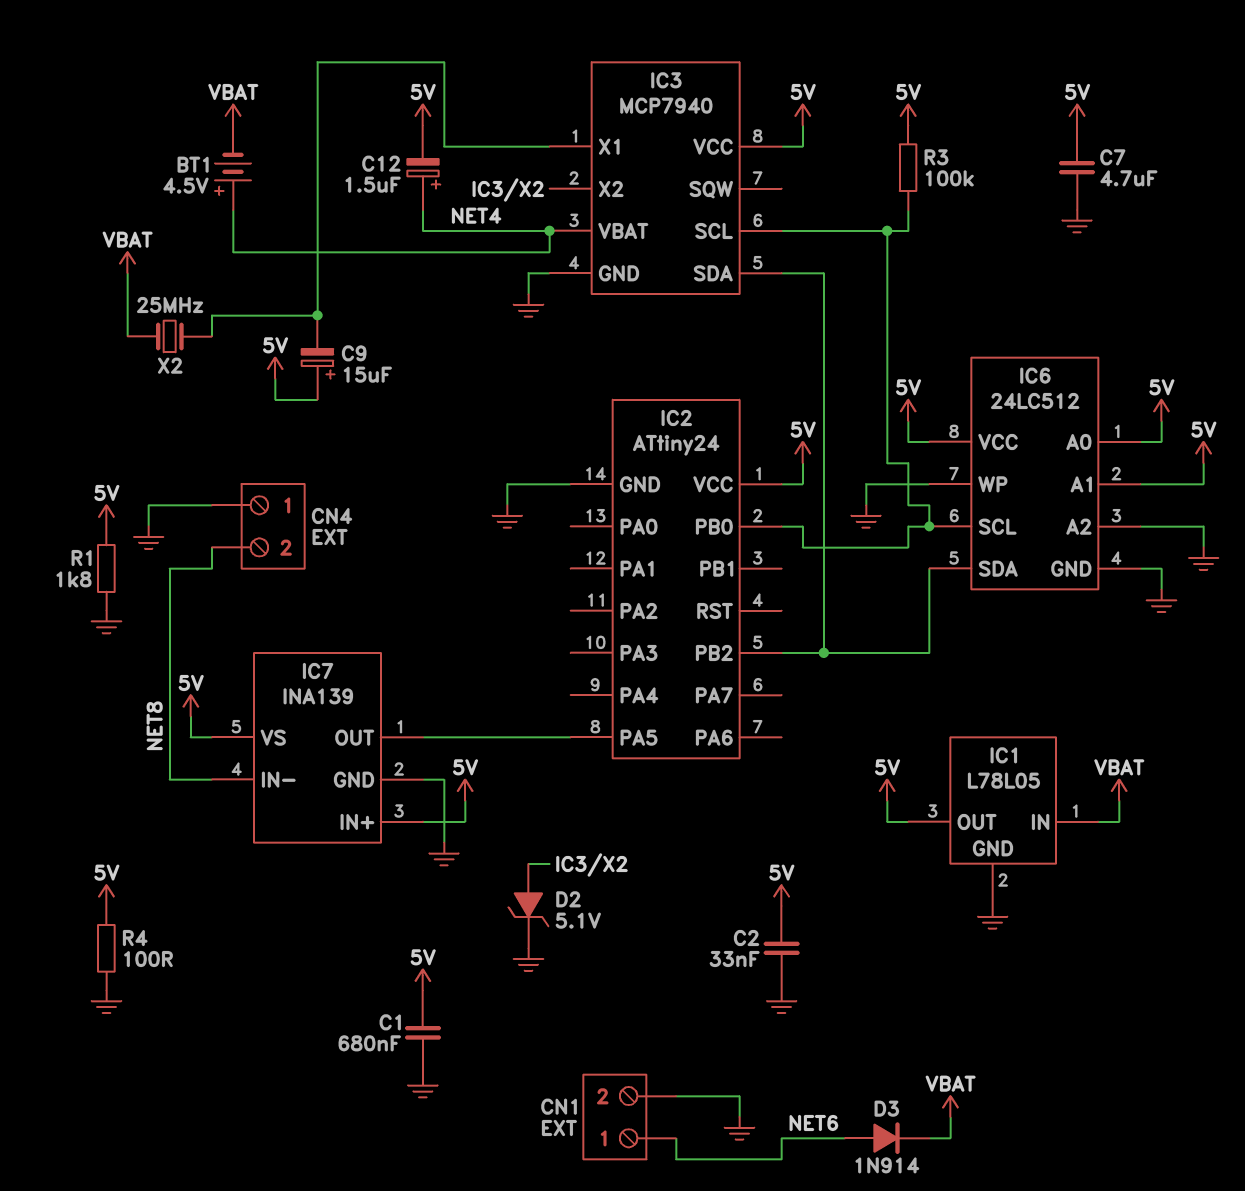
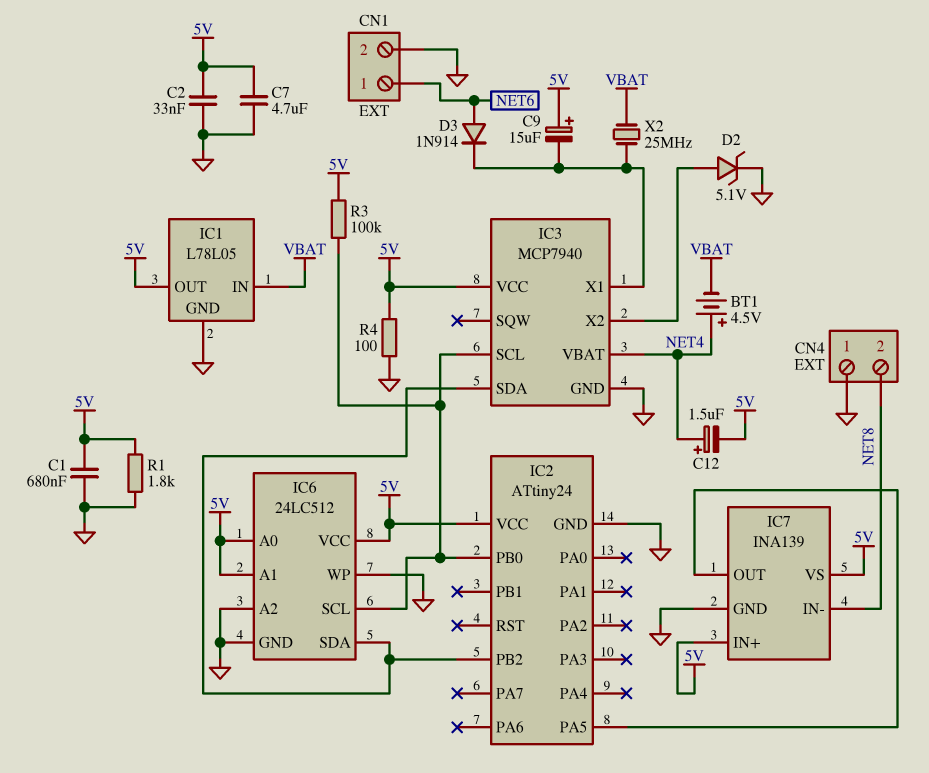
D3: diode 1N914 (A NET6, K VBAT) -> diode 1N914 (A NET6, K IC3/X1)

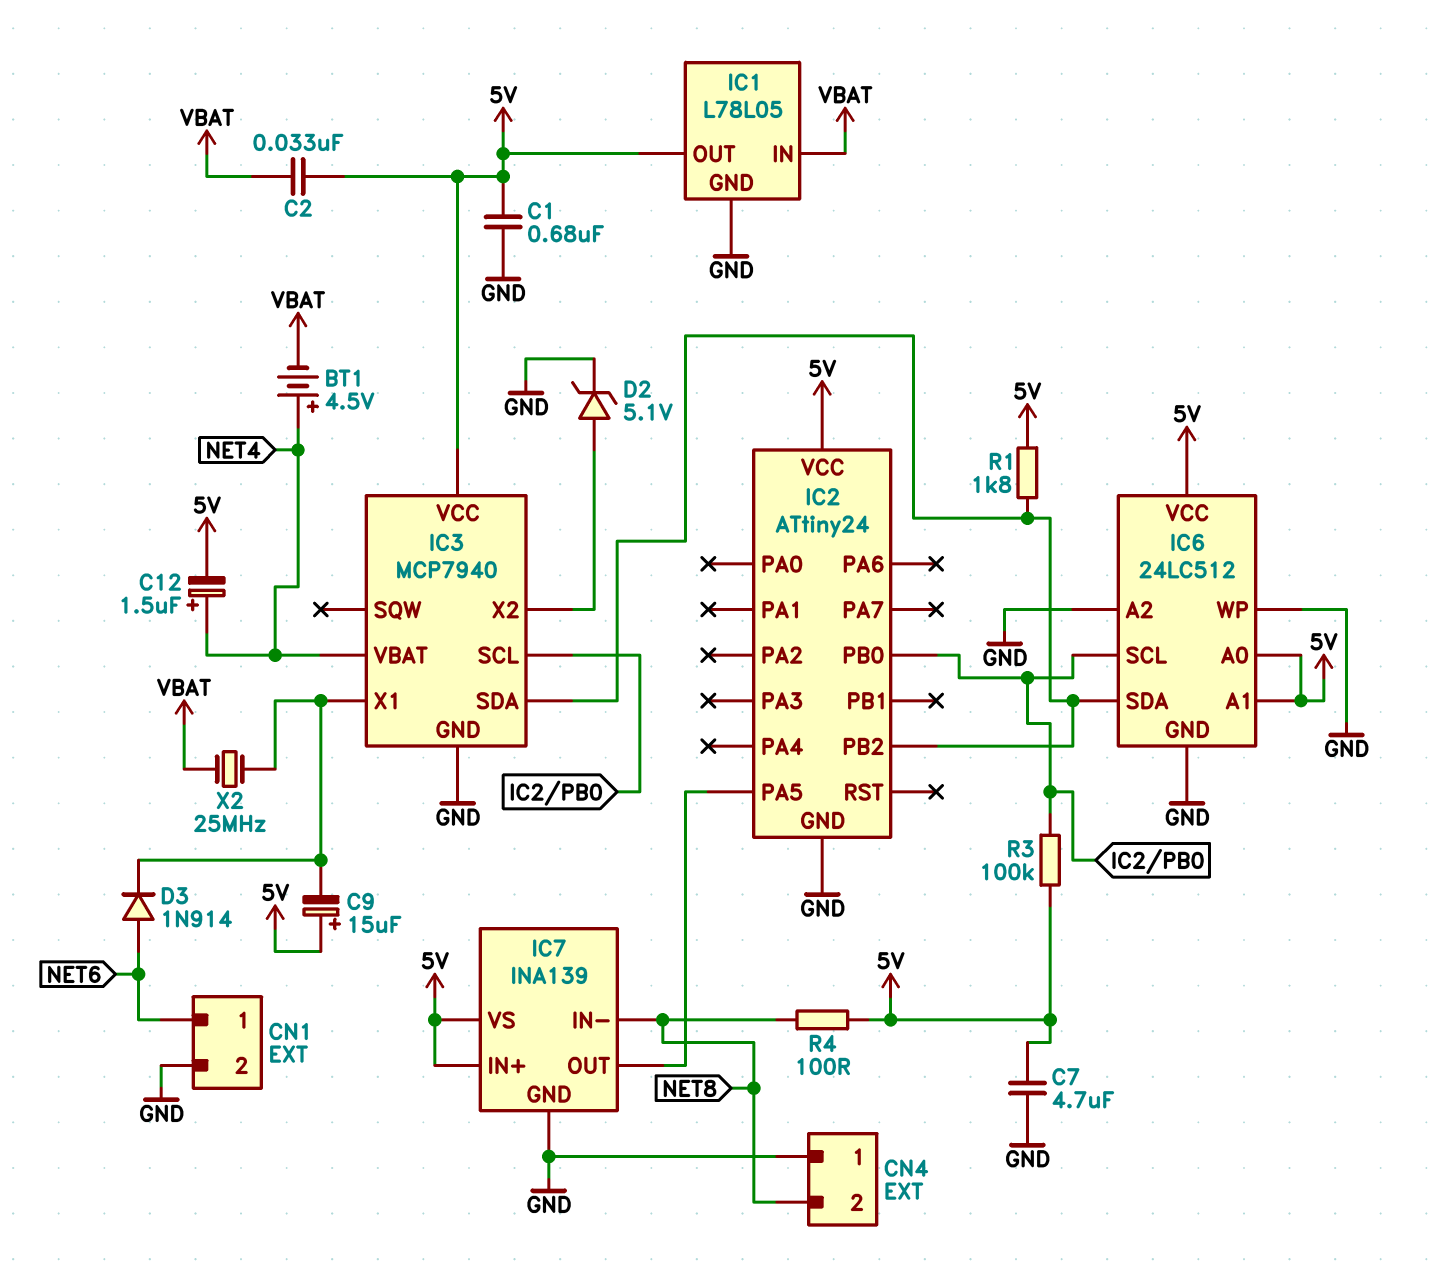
C2: 33nF (5V, GND) -> 33nF (5V, VBAT)
R1: 1.8k (5V, GND) -> 1.8k (5V, IC2/PB2)
R4: 100 (5V, GND) -> 100 (5V, NET8)

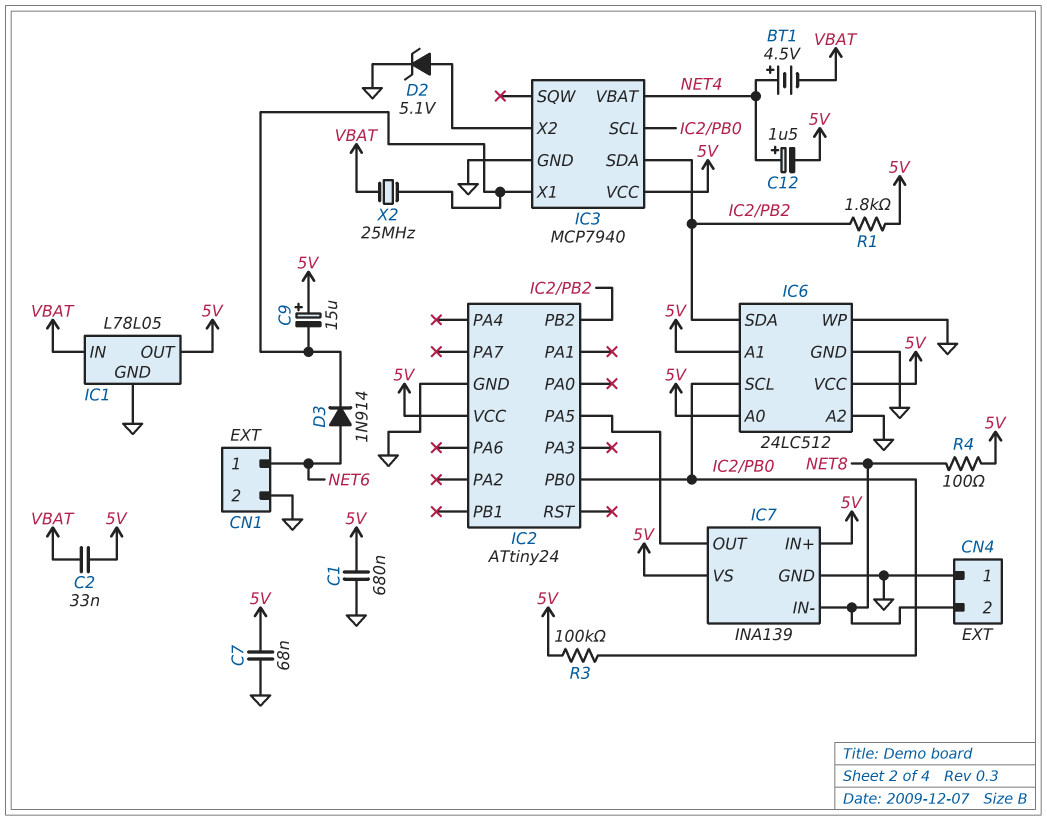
C7: 4.7uF (5V, GND) -> 68nF (5V, GND)

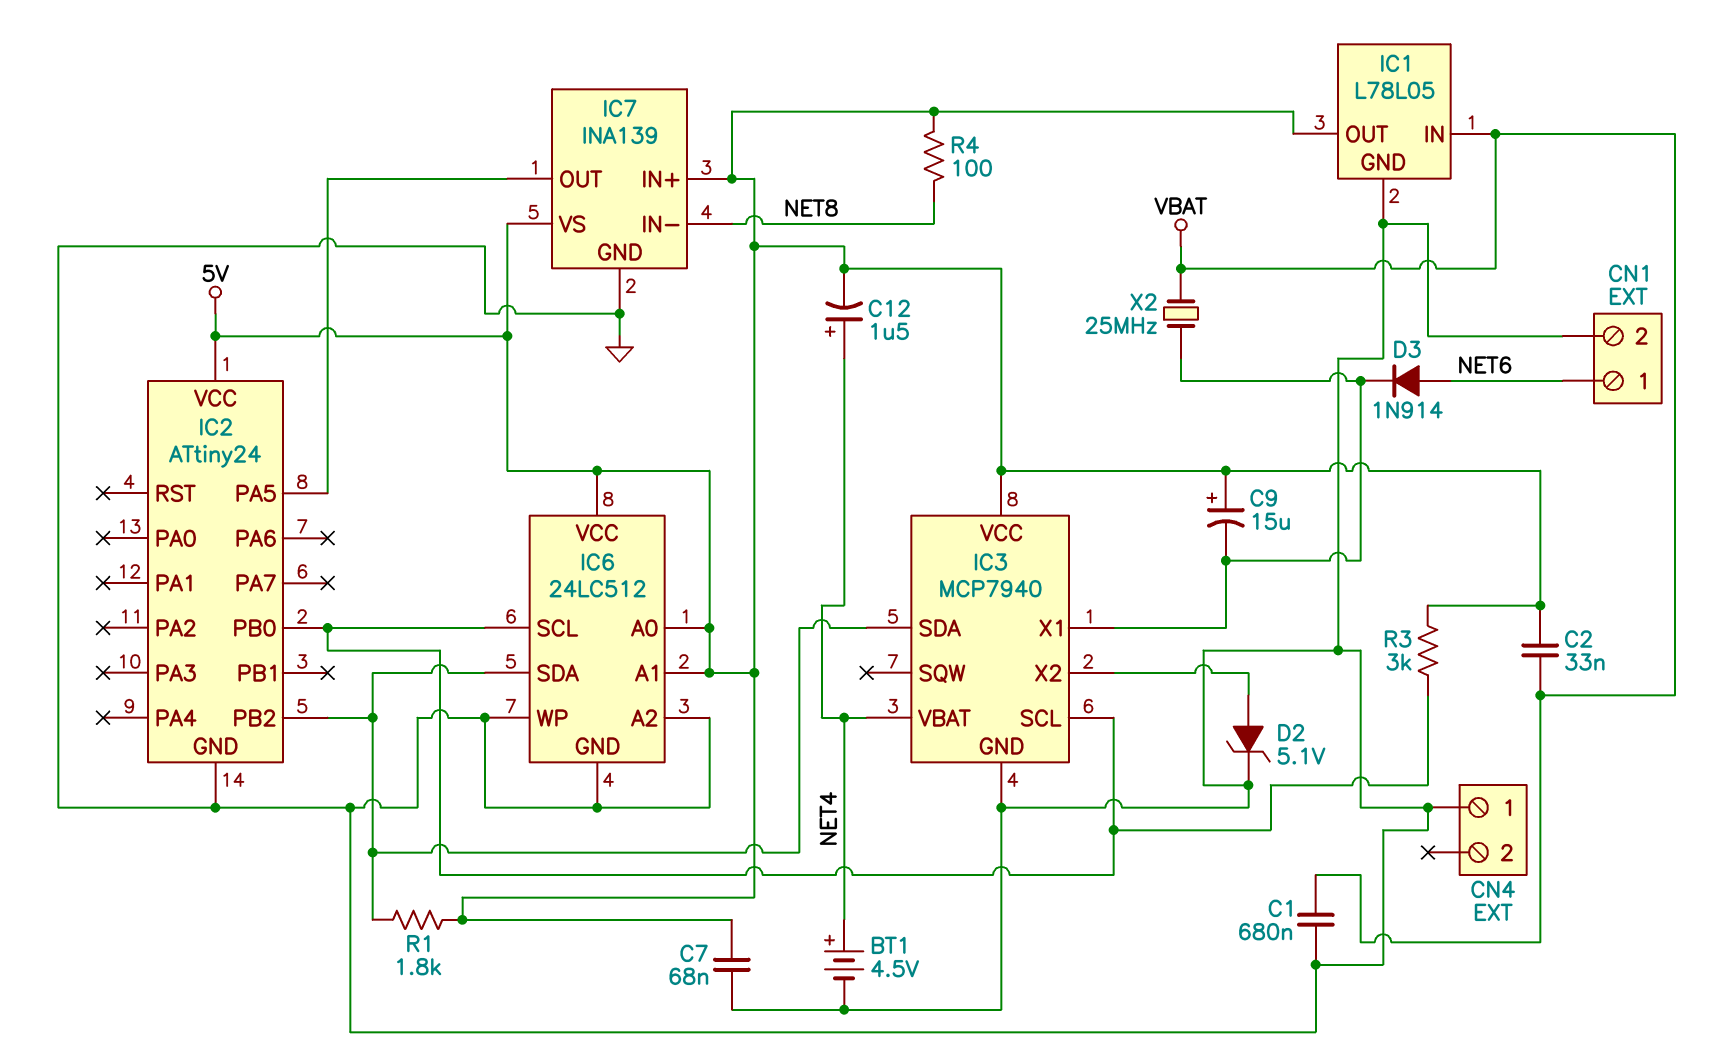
BT1: 4.5V (plus NET4, minus VBAT) -> 4.5V (plus NET4, minus GND)
C1: 680nF (5V, GND) -> 680nF (GND, VBAT)
CN4 pin 2: NET8 -> none
R3: 100k (5V, IC2/PB0) -> 3k (5V, IC2/PB0)

